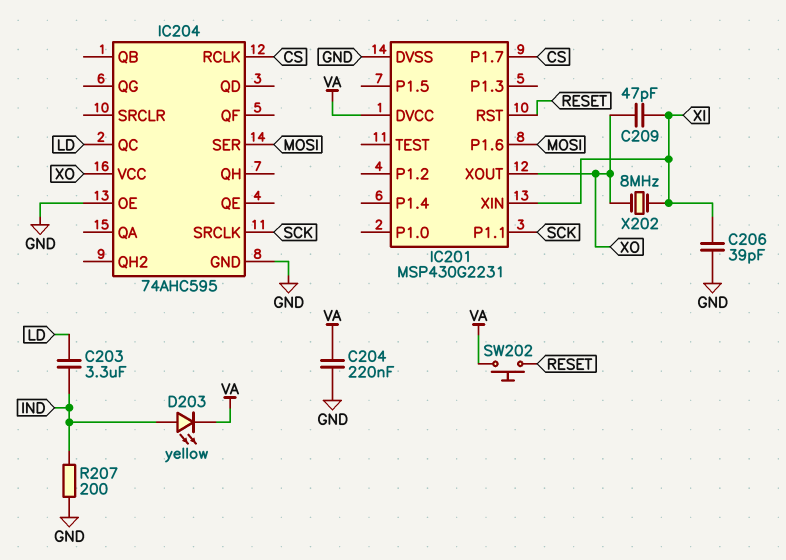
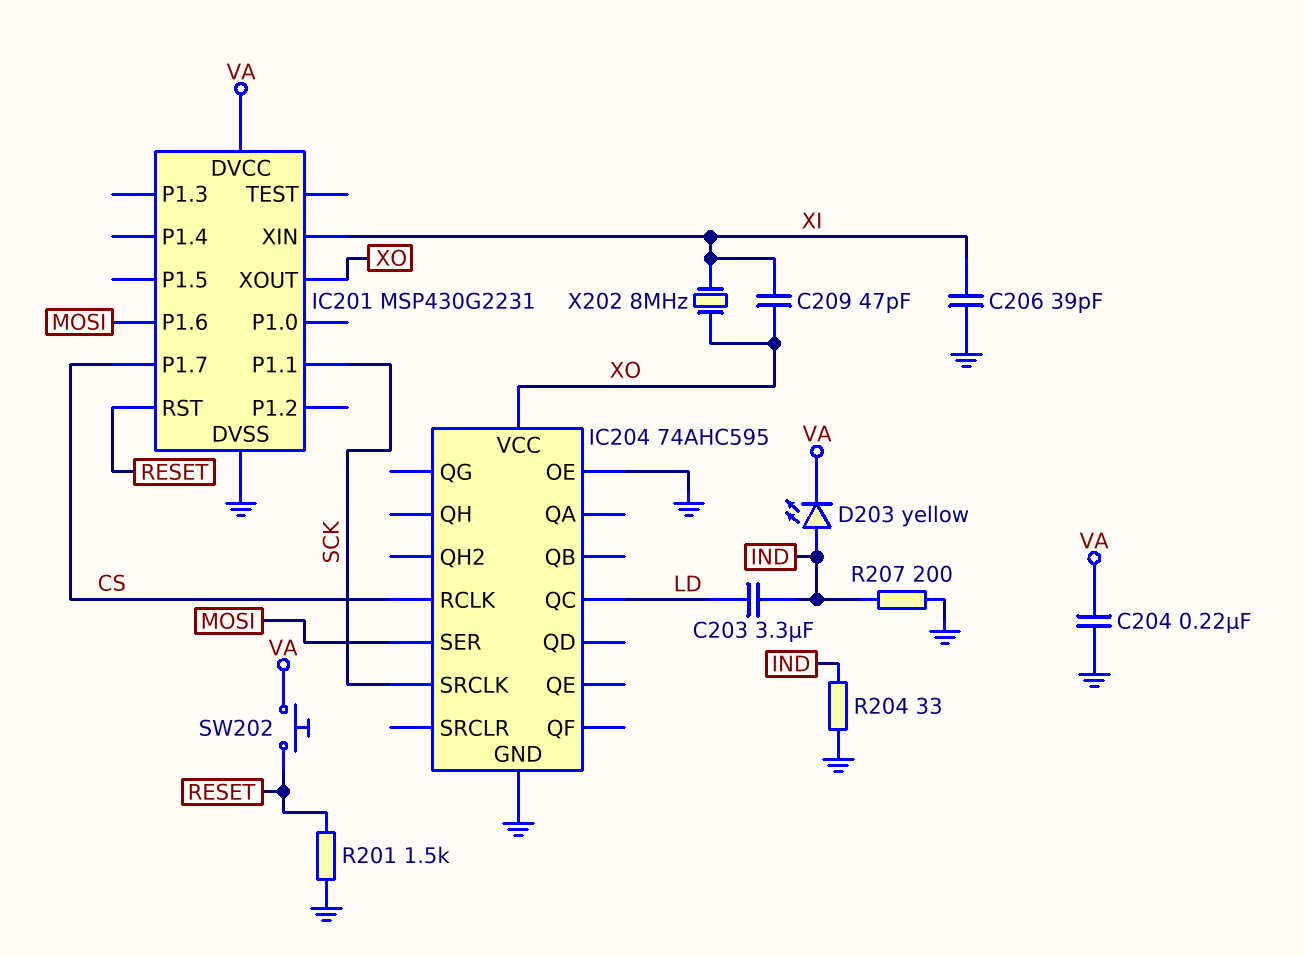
R201: none -> 1.5k (GND, RESET)
R204: none -> 33 (GND, IND)

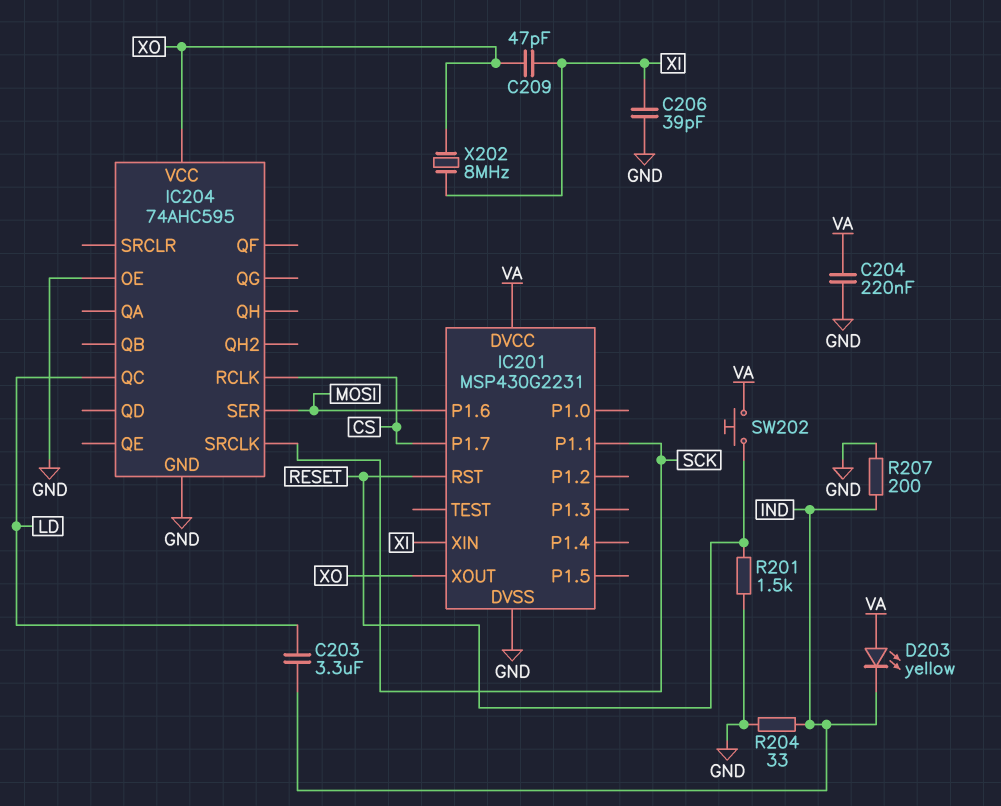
D203: LED yellow (A IND, K VA) -> LED yellow (A VA, K IND)

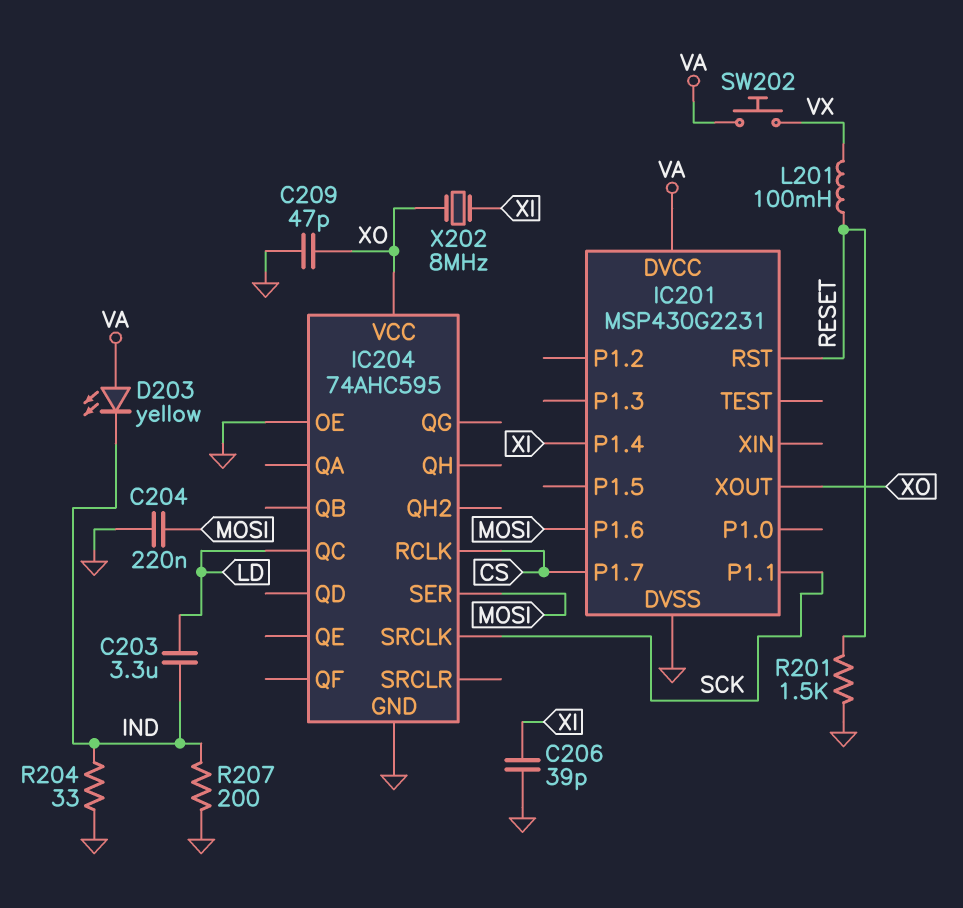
C204: 220nF (GND, VA) -> 220nF (GND, MOSI)
C209: 47pF (XI, XO) -> 47pF (GND, XO)
IC201 pin P1.4: none -> XI
IC201 pin XIN: XI -> none
L201: none -> 100mH (RESET, VX)
SW202: button (RESET, VA) -> button (VA, VX)

